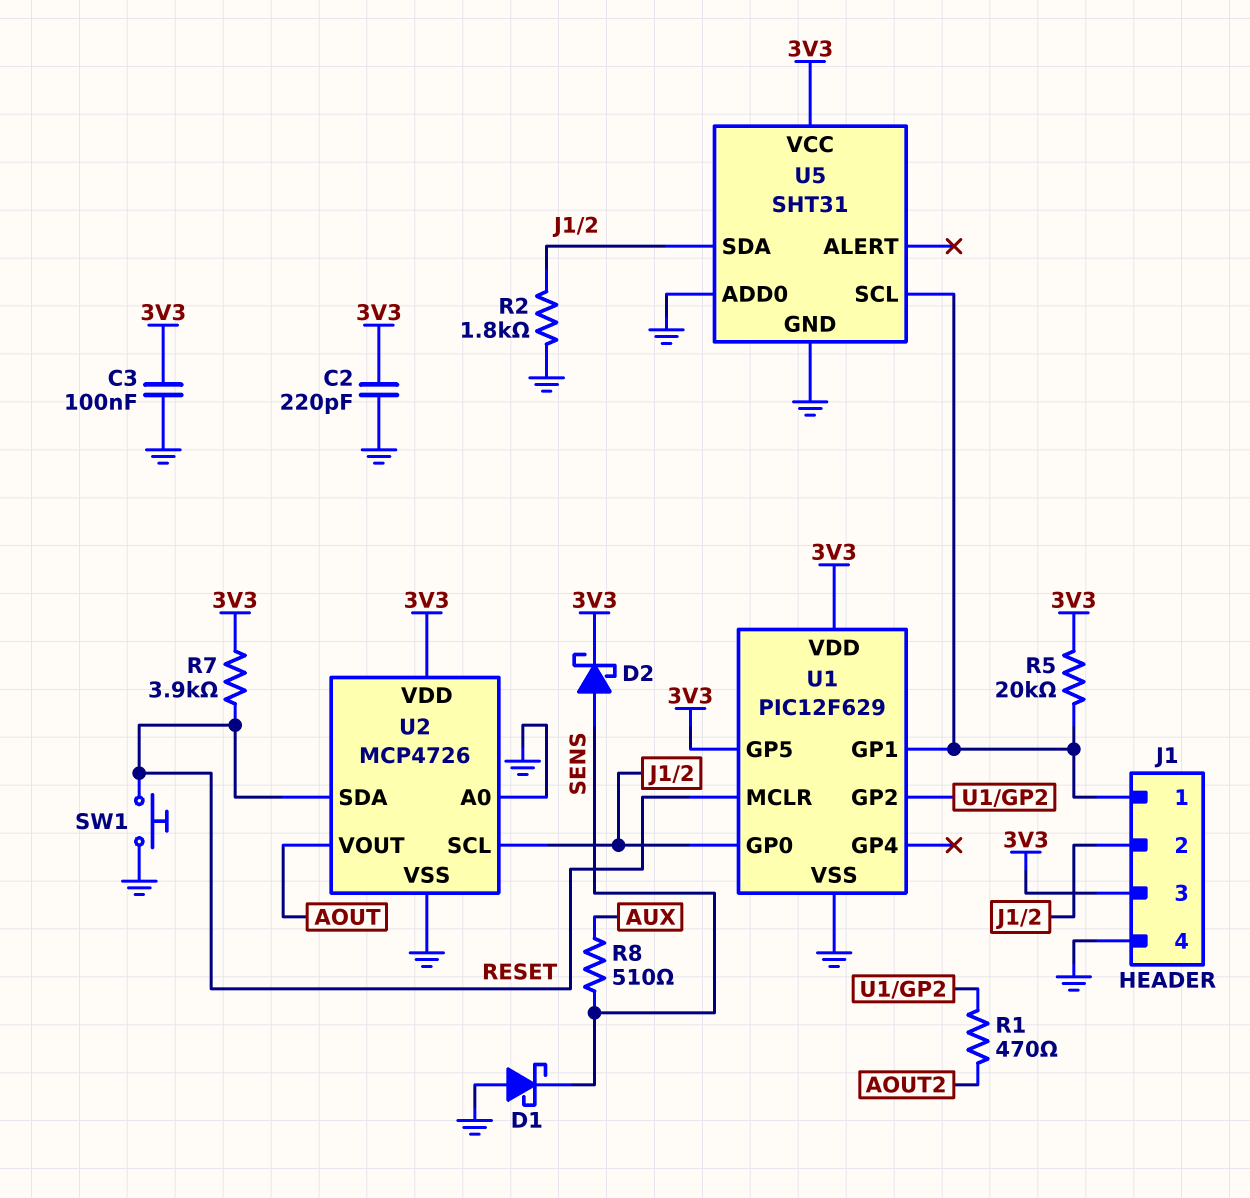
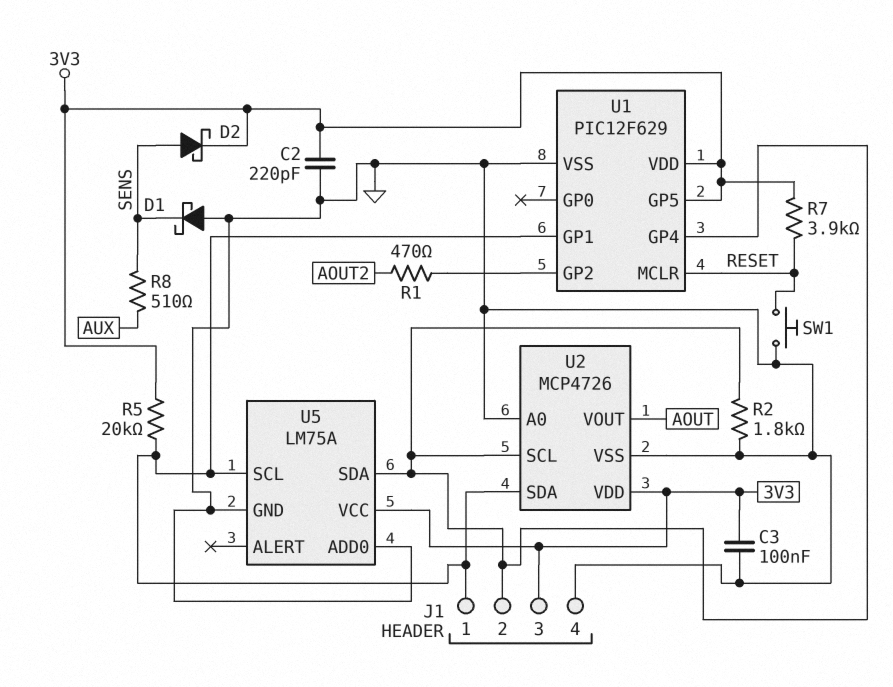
U1 pin GP0: J1/2 -> none
U1 pin GP4: none -> J1/2
U2 pin SDA: RESET -> J1/1
U5: SHT31 -> LM75A

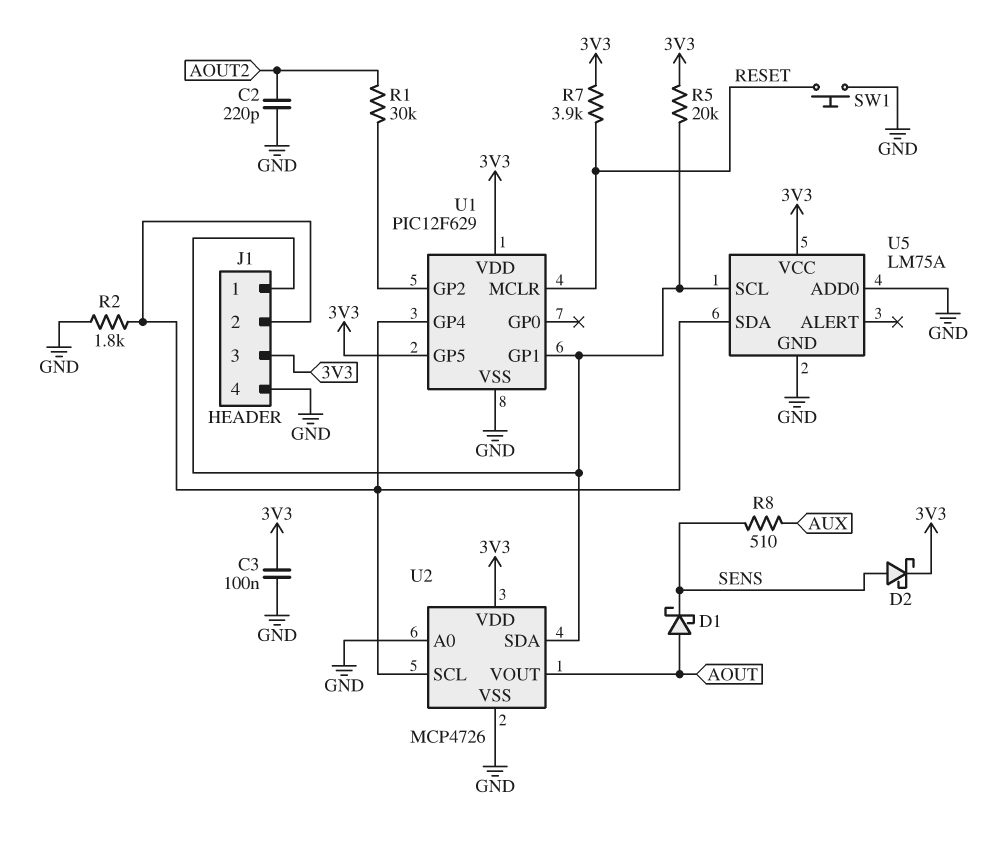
C2: 220pF (3V3, GND) -> 220pF (AOUT2, GND)
D1: schottky (A GND, K SENS) -> schottky (A AOUT, K SENS)
R1: 470 (AOUT2, U1/GP2) -> 30k (AOUT2, U1/GP2)

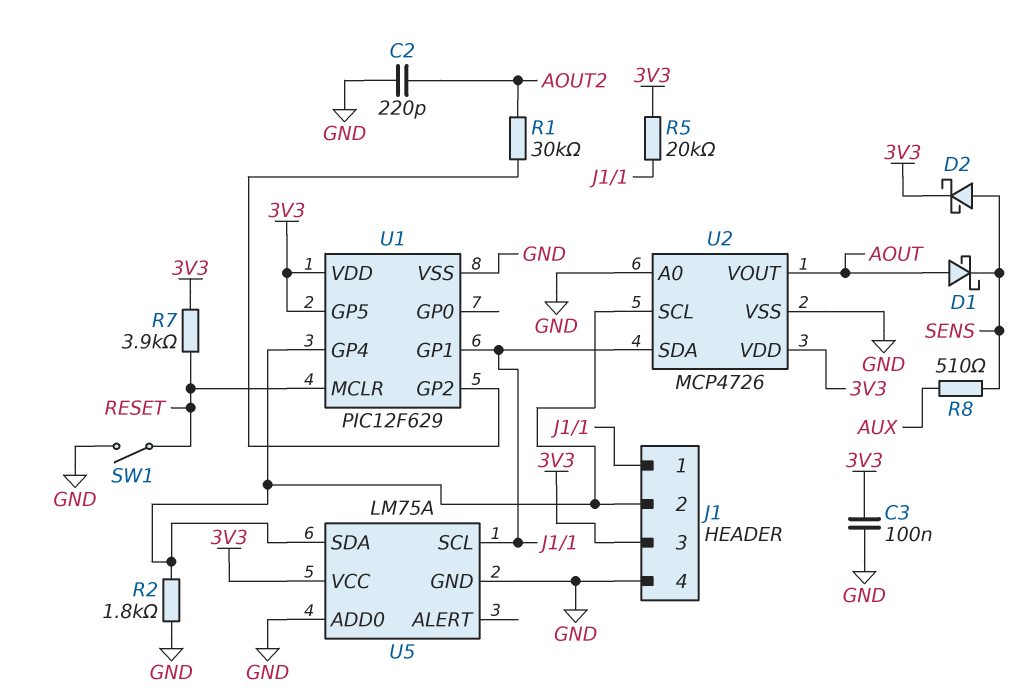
SW1: button (GND, RESET) -> switch (GND, RESET)

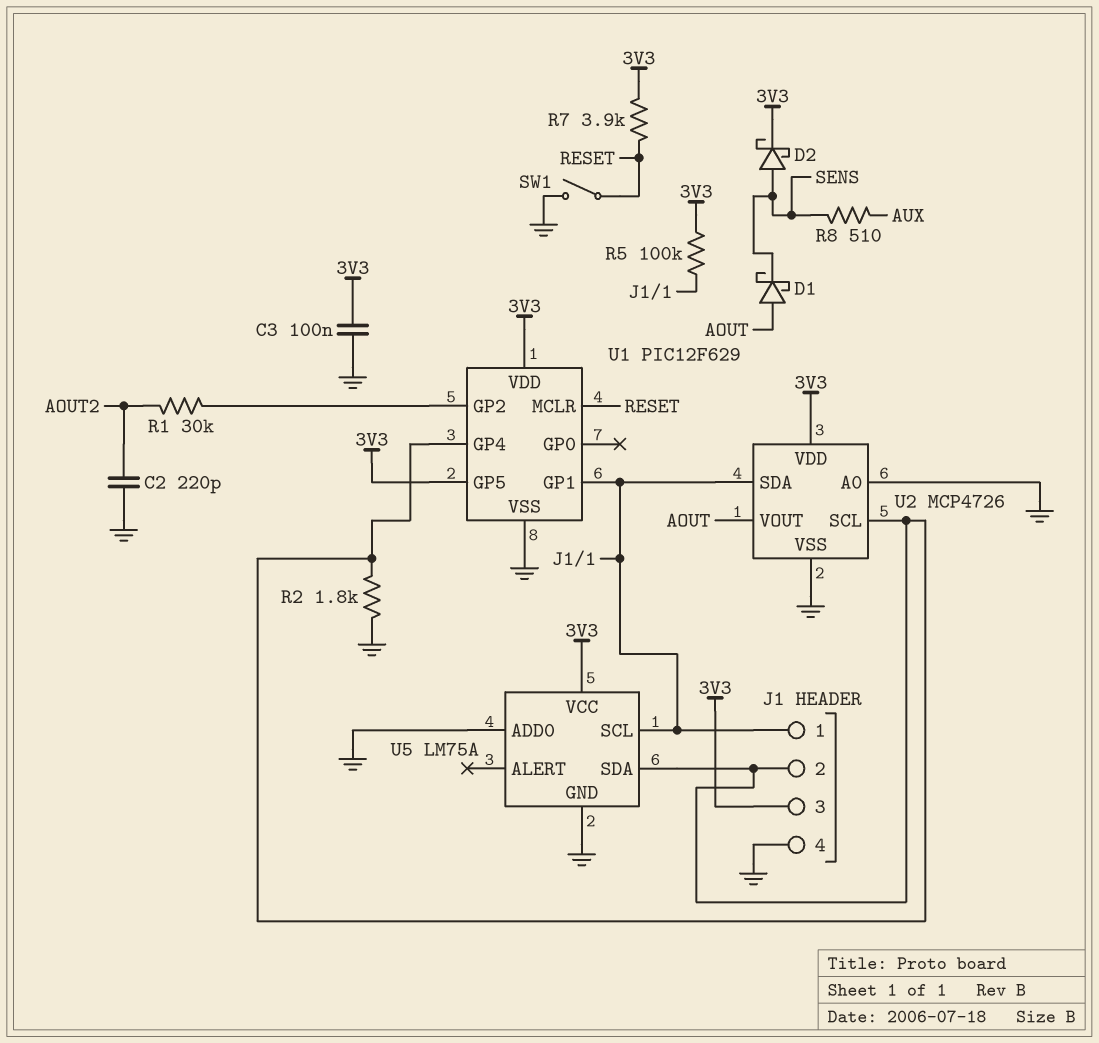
R5: 20k (3V3, J1/1) -> 100k (3V3, J1/1)

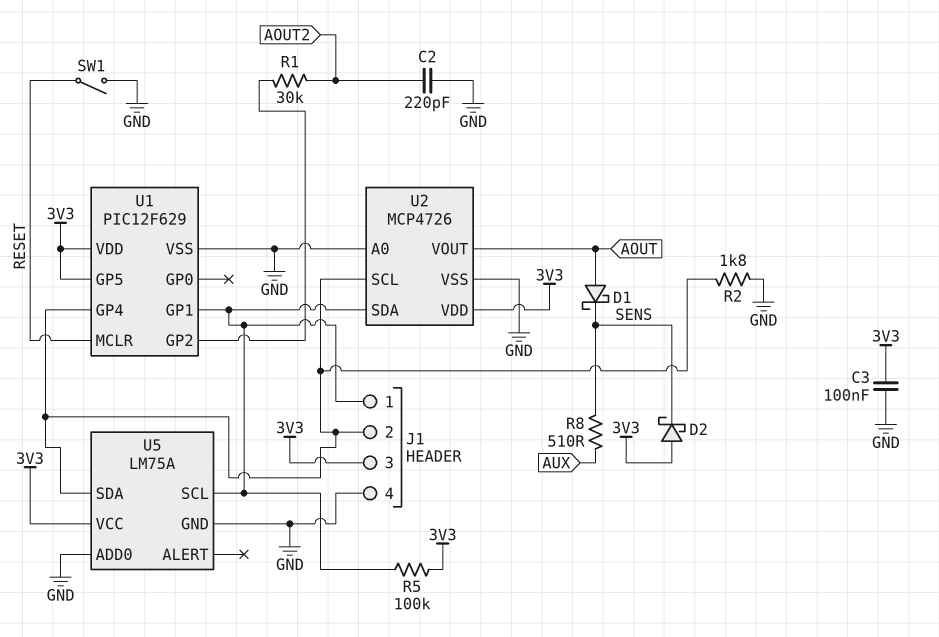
D2: schottky (A SENS, K 3V3) -> schottky (A 3V3, K SENS)
R7: 3.9k (3V3, RESET) -> none

